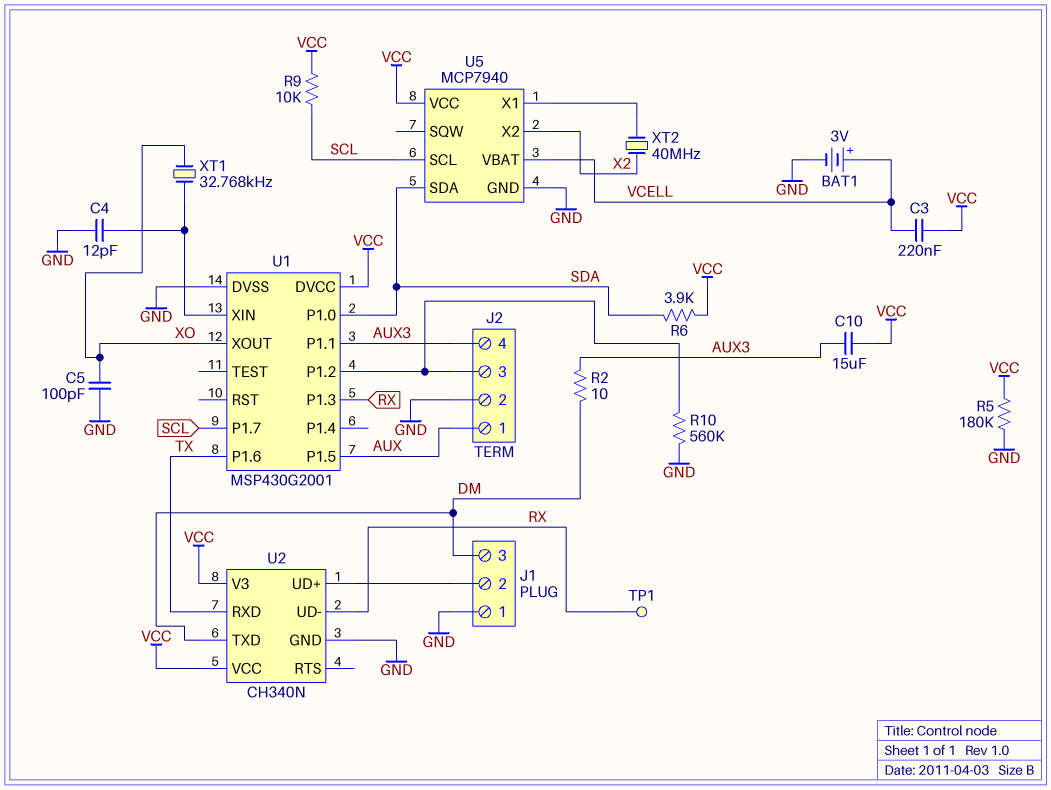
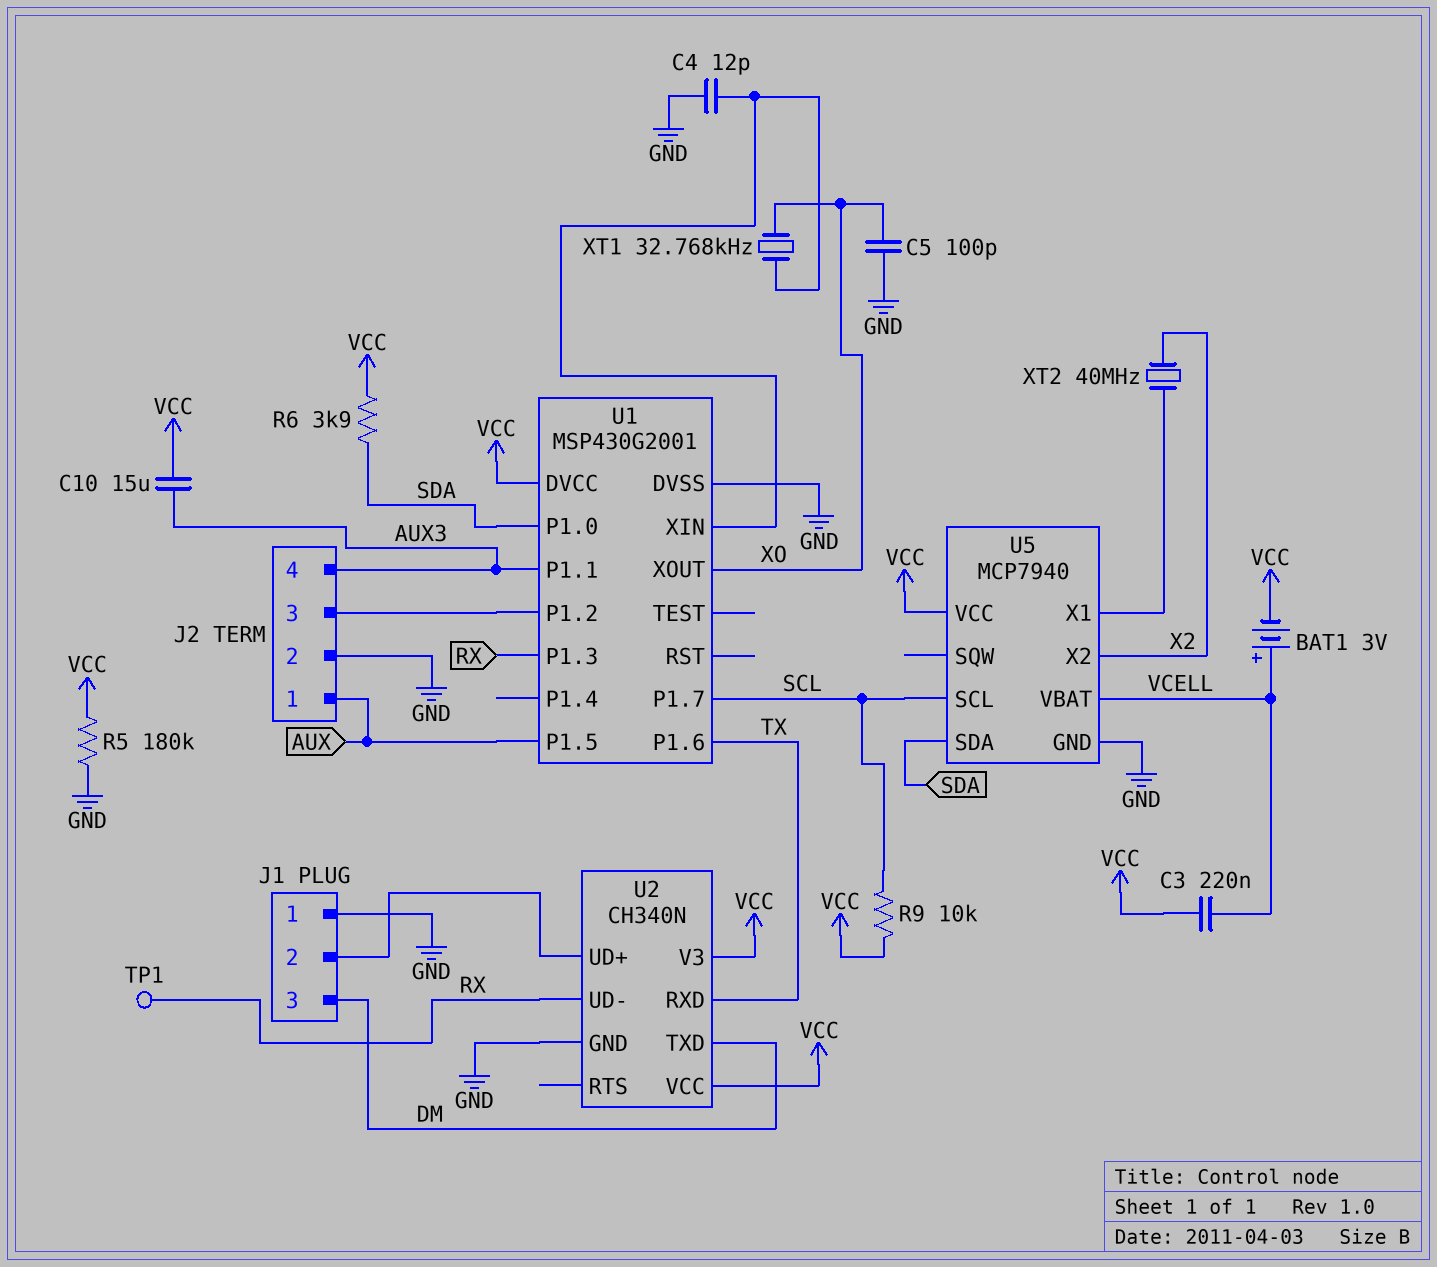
BAT1: 3V (plus VCELL, minus GND) -> 3V (plus VCELL, minus VCC)
R2: 10 (AUX3, DM) -> none
R10: 560k (GND, J2/3) -> none

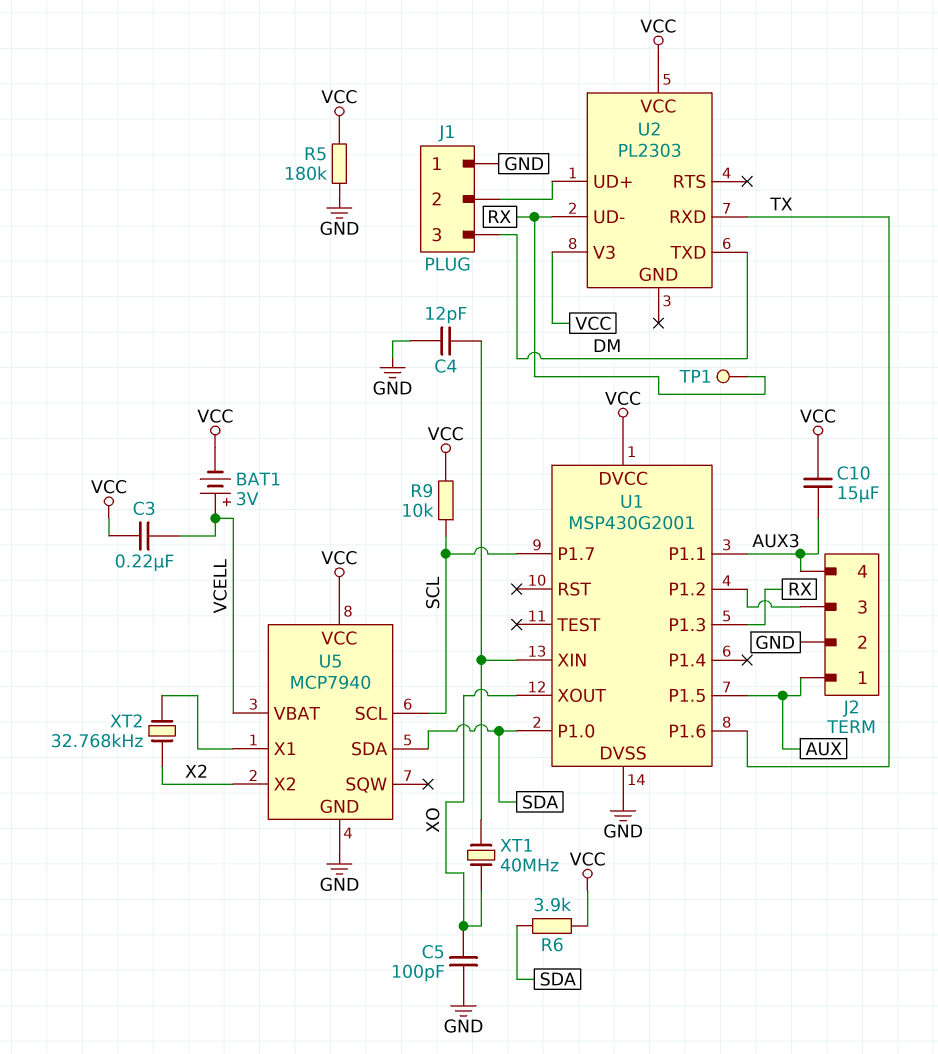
U2: CH340N -> PL2303
U2 pin GND: GND -> none
XT1: 32.768kHz (U1/XIN, XO) -> 40MHz (U1/XIN, XO)
XT2: 40MHz (U5/X1, X2) -> 32.768kHz (U5/X1, X2)

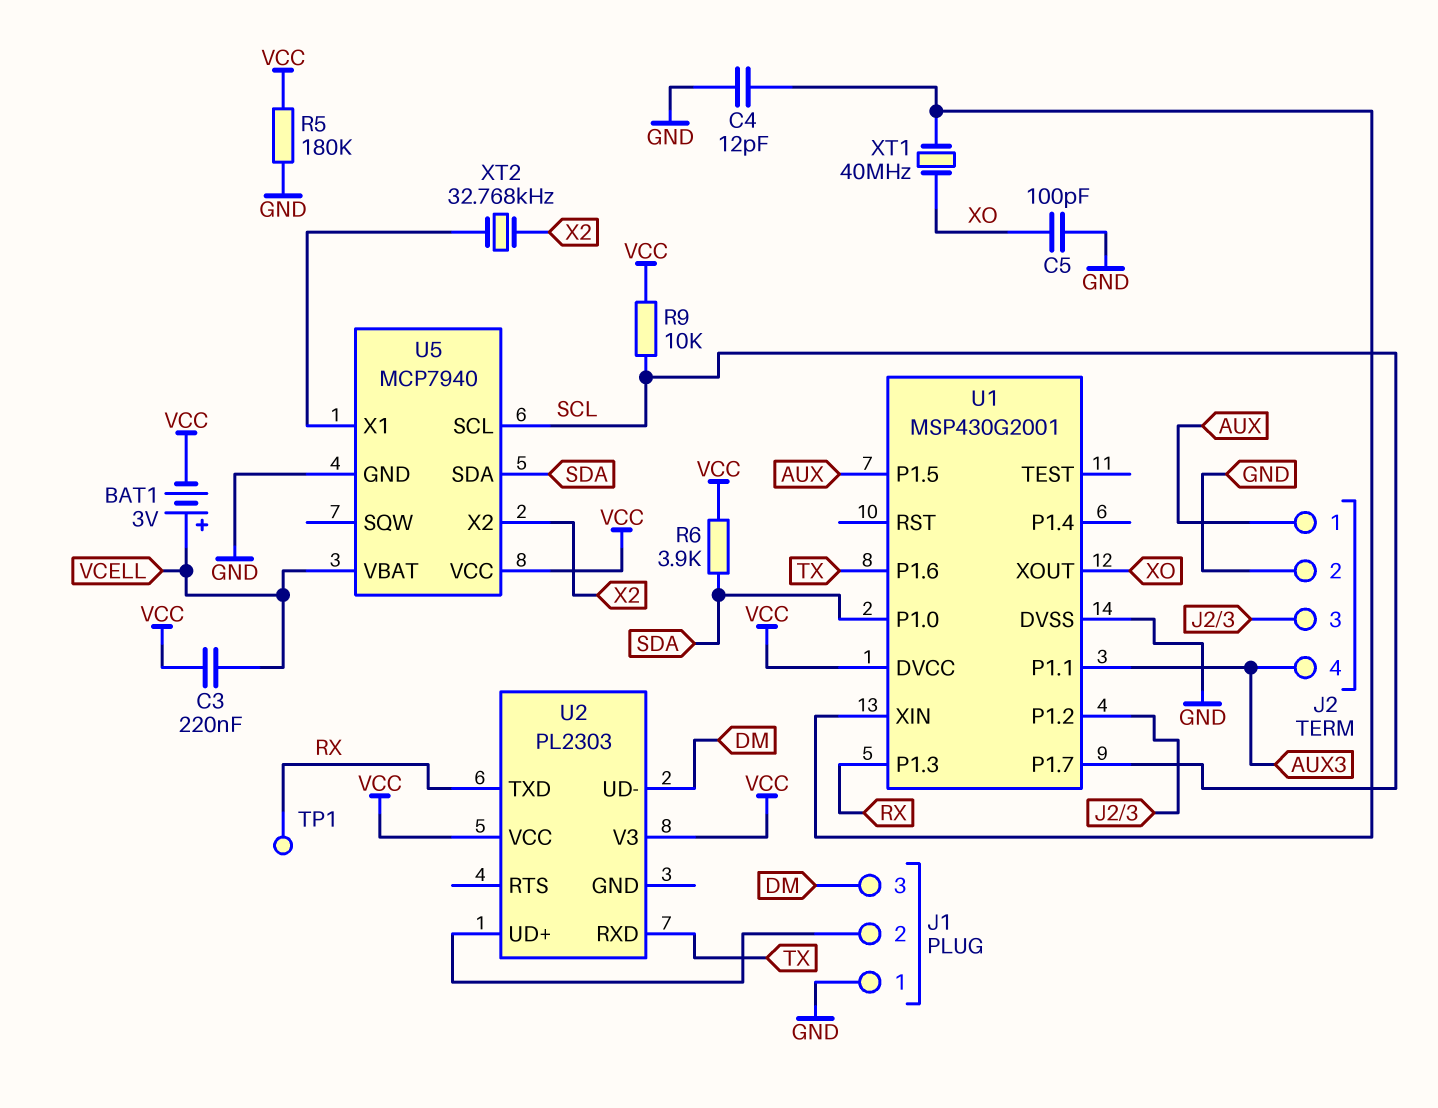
C10: 15uF (AUX3, VCC) -> none
U2 pin TXD: DM -> RX
U2 pin UD-: RX -> DM

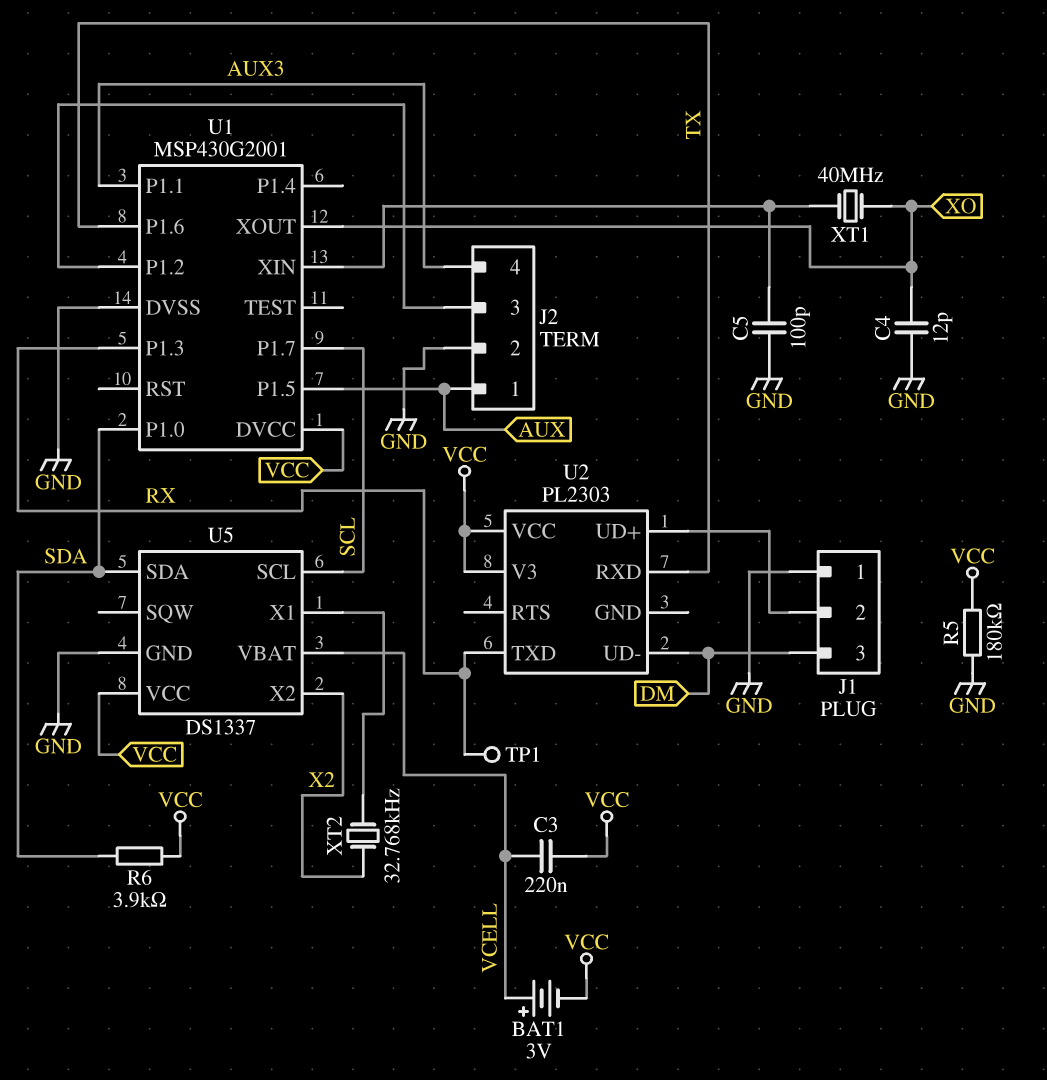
C4: 12pF (GND, U1/XIN) -> 12pF (GND, XO)
C5: 100pF (GND, XO) -> 100pF (GND, U1/XIN)
R9: 10k (SCL, VCC) -> none
U5: MCP7940 -> DS1337

